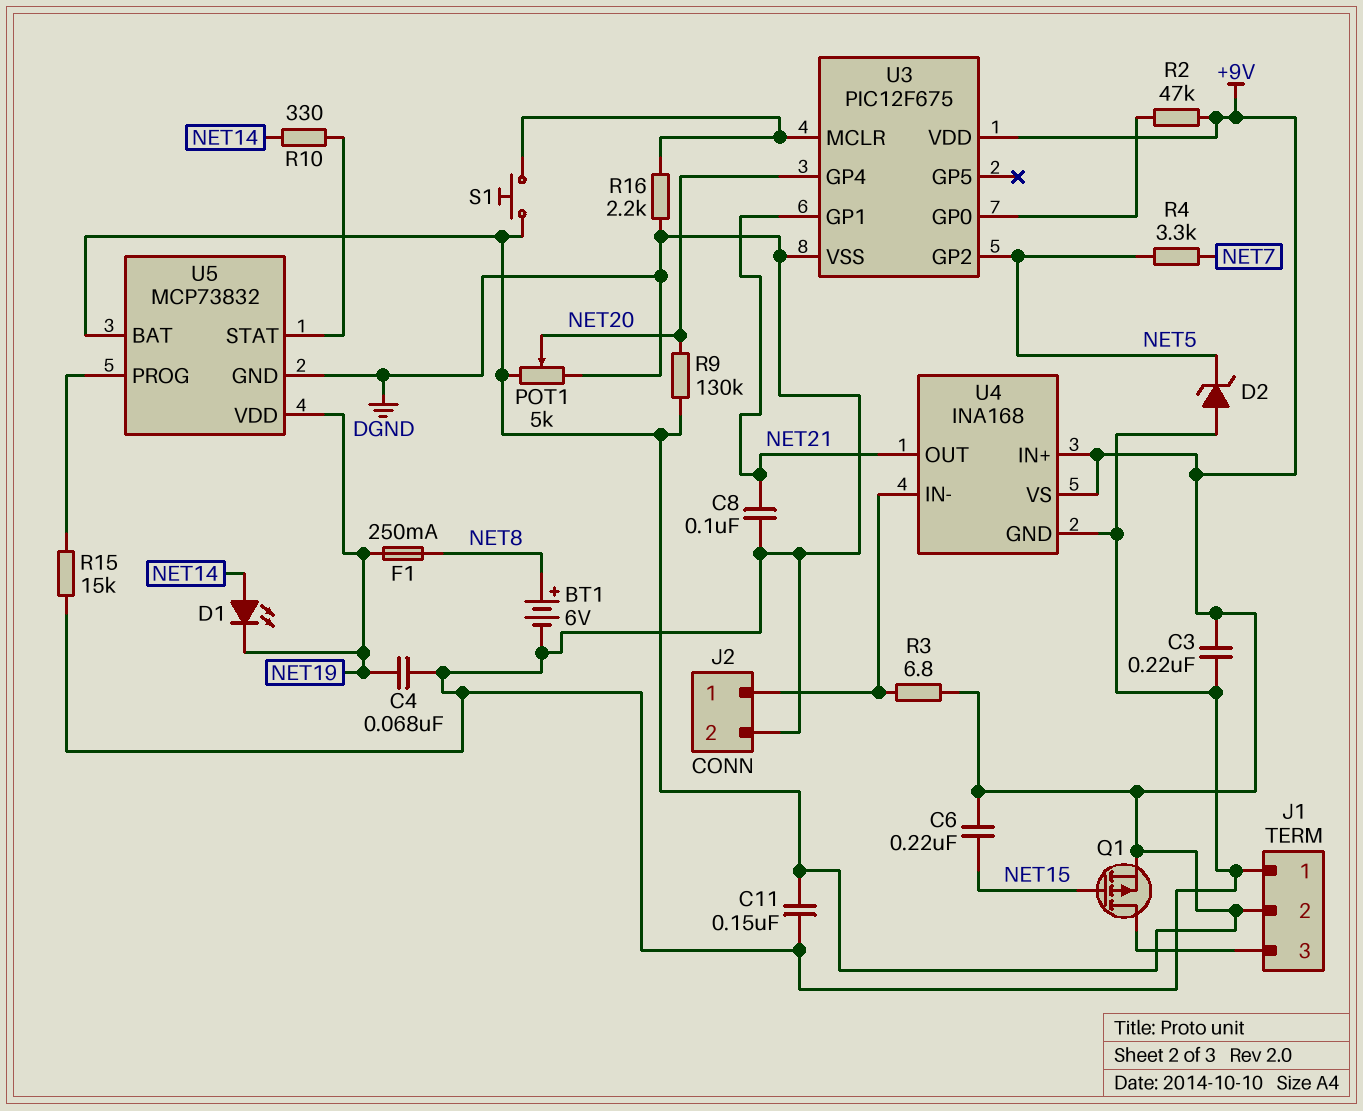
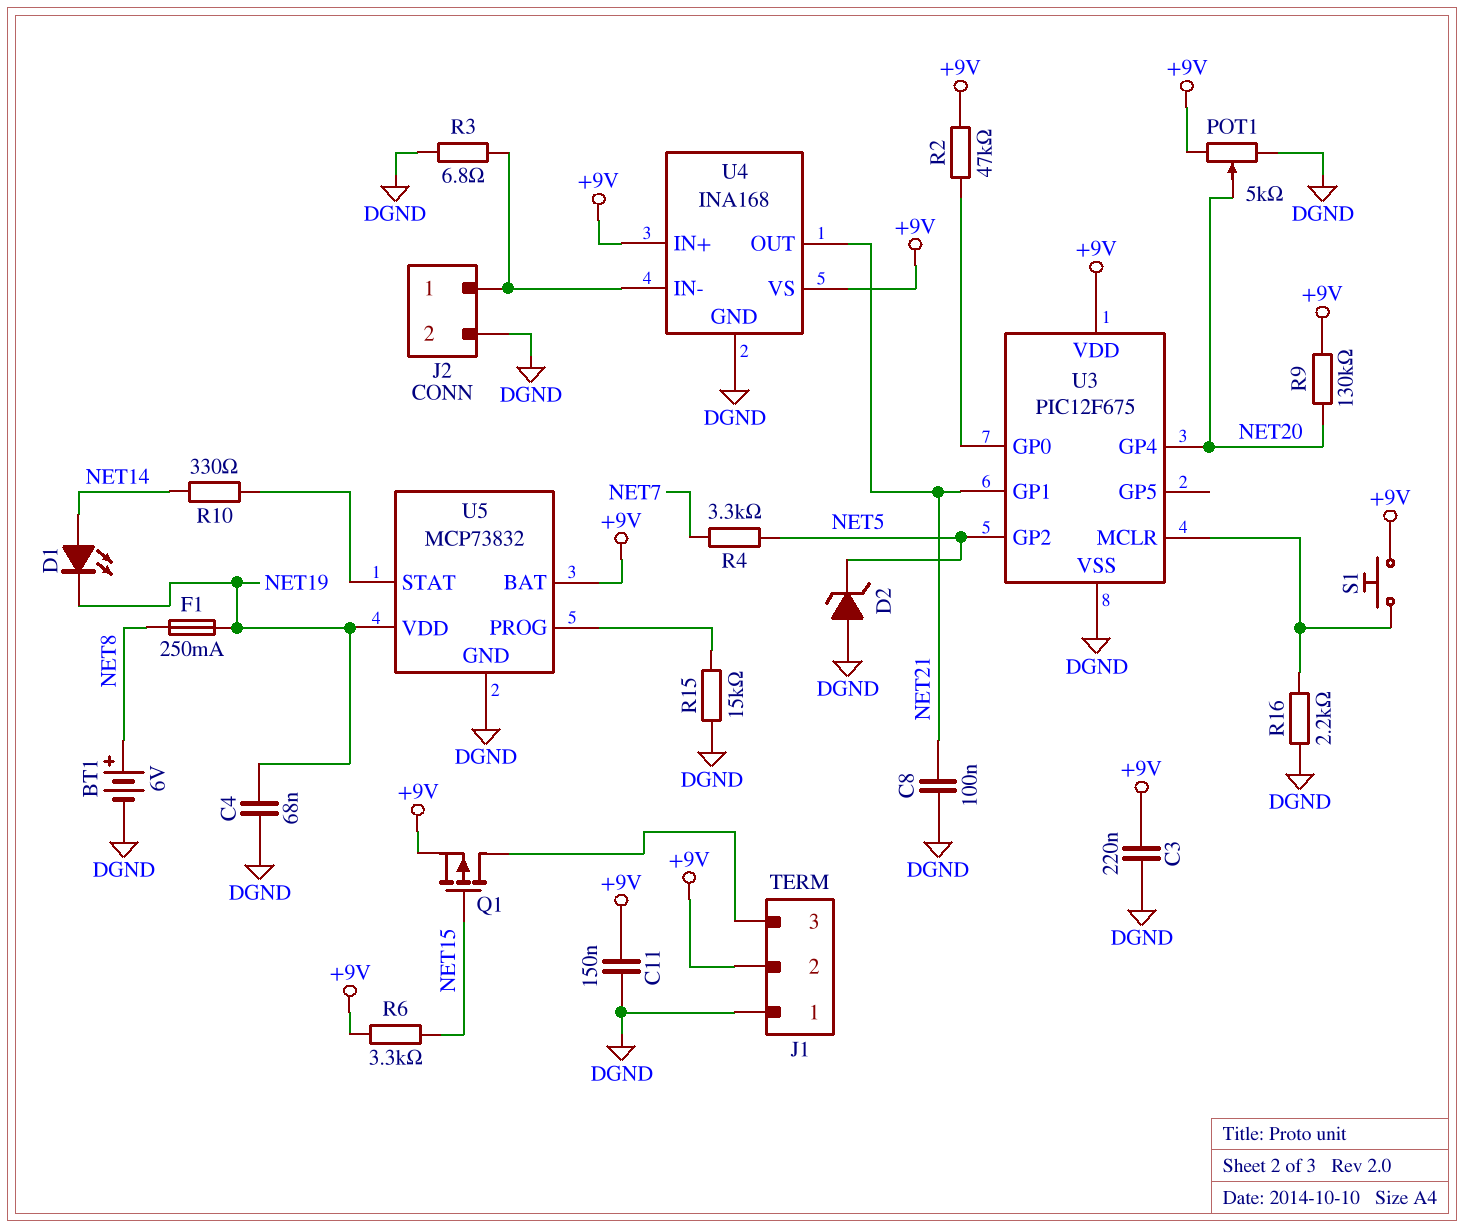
C6: 220nF (+9V, NET15) -> none
R3: 6.8 (+9V, J2/1) -> 6.8 (DGND, J2/1)
R6: none -> 3.3k (+9V, NET15)

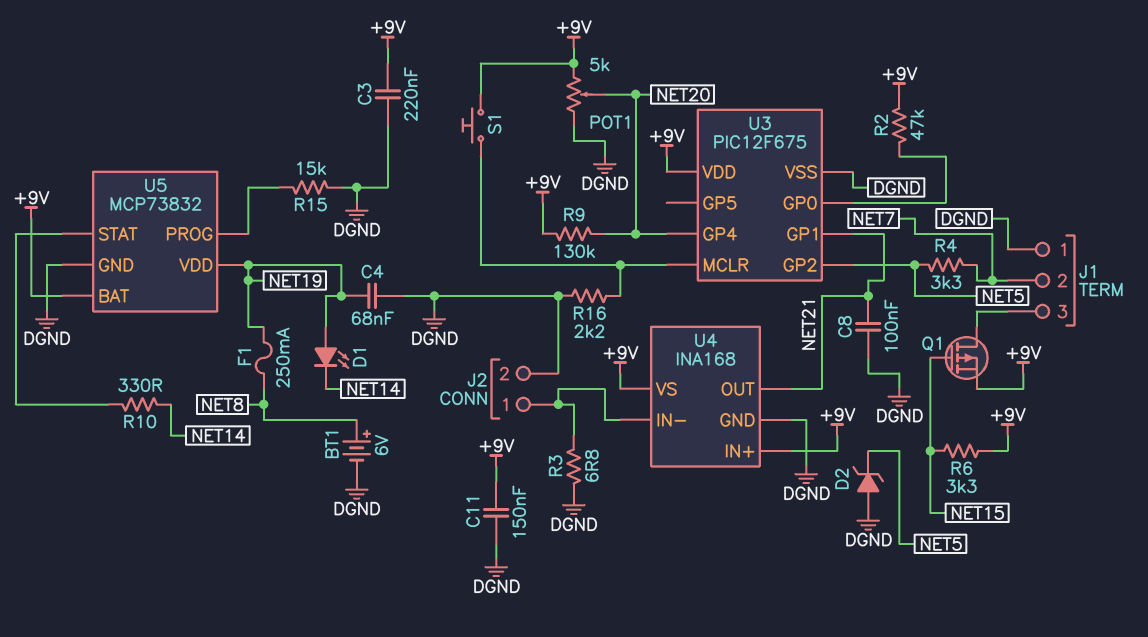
D1: LED (A NET14, K NET19) -> LED (A NET19, K NET14)
J1 pin 2: +9V -> NET7

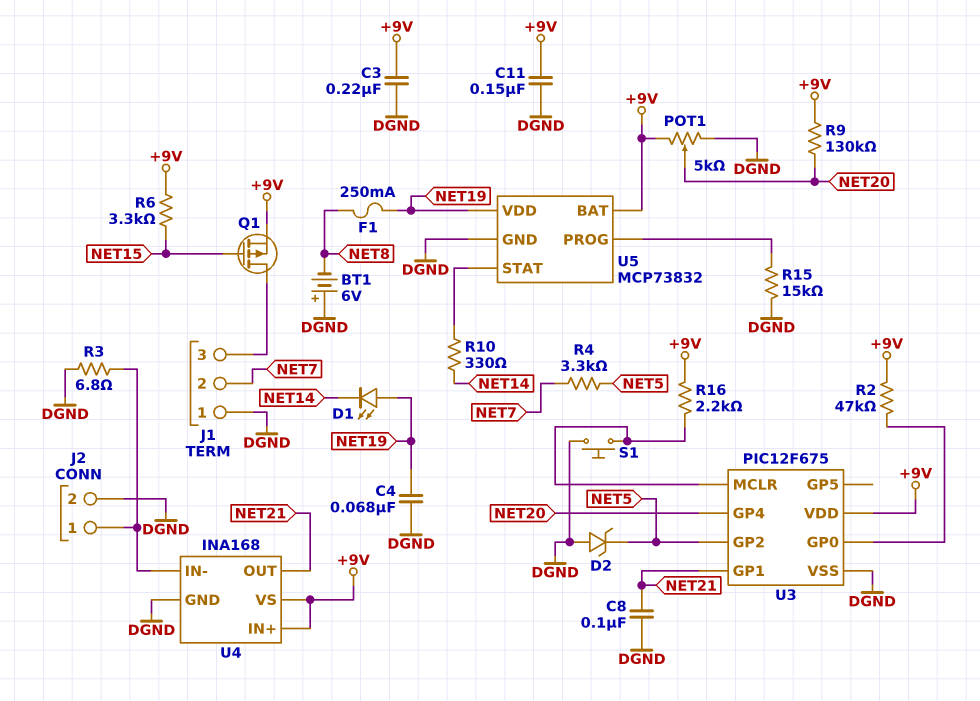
BT1: 6V (plus NET8, minus DGND) -> 6V (plus DGND, minus NET8)
R16: 2.2k (DGND, U3/MCLR) -> 2.2k (+9V, U3/MCLR)
S1: button (+9V, U3/MCLR) -> button (DGND, U3/MCLR)

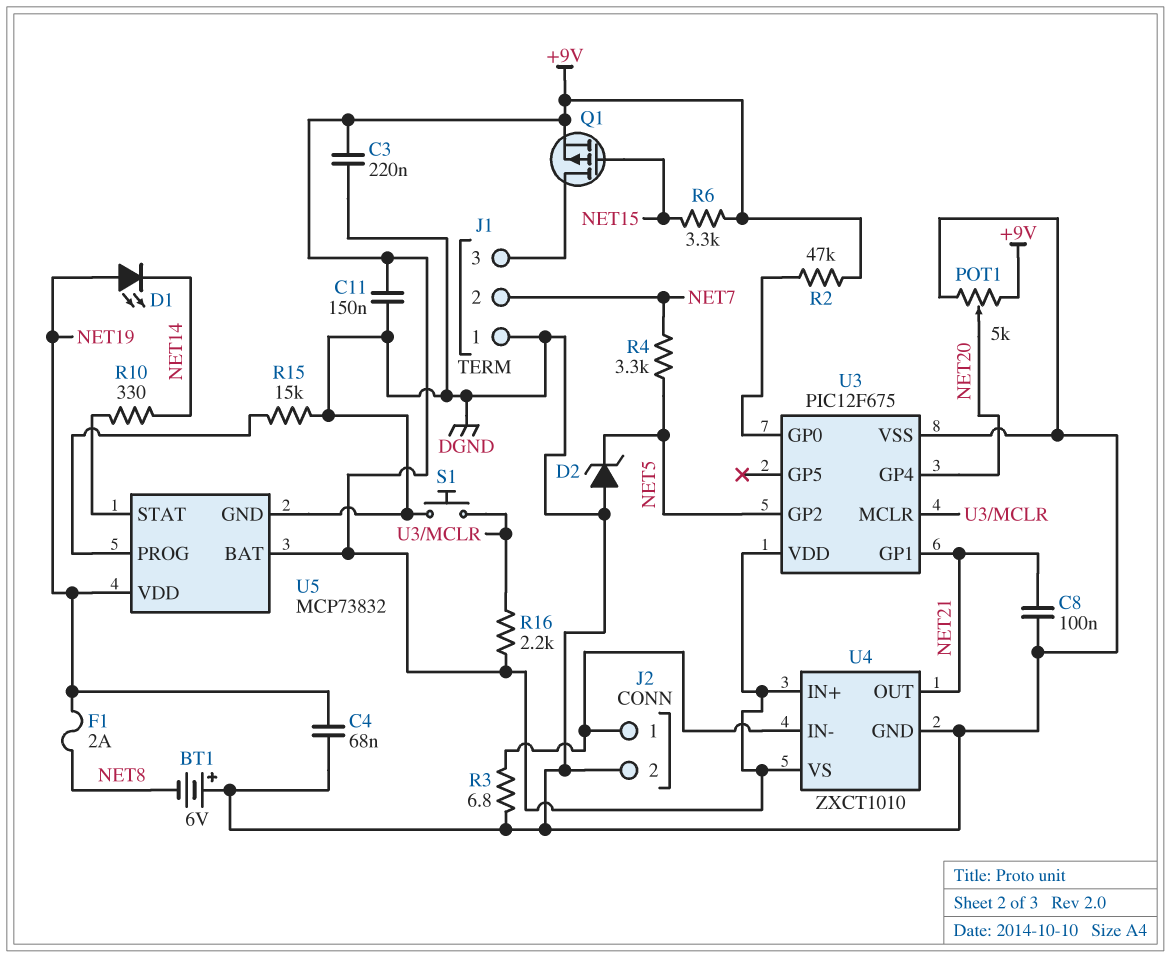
F1: 250mA (NET8, NET19) -> 2A (NET8, NET19)
R9: 130k (+9V, NET20) -> none
U4: INA168 -> ZXCT1010

